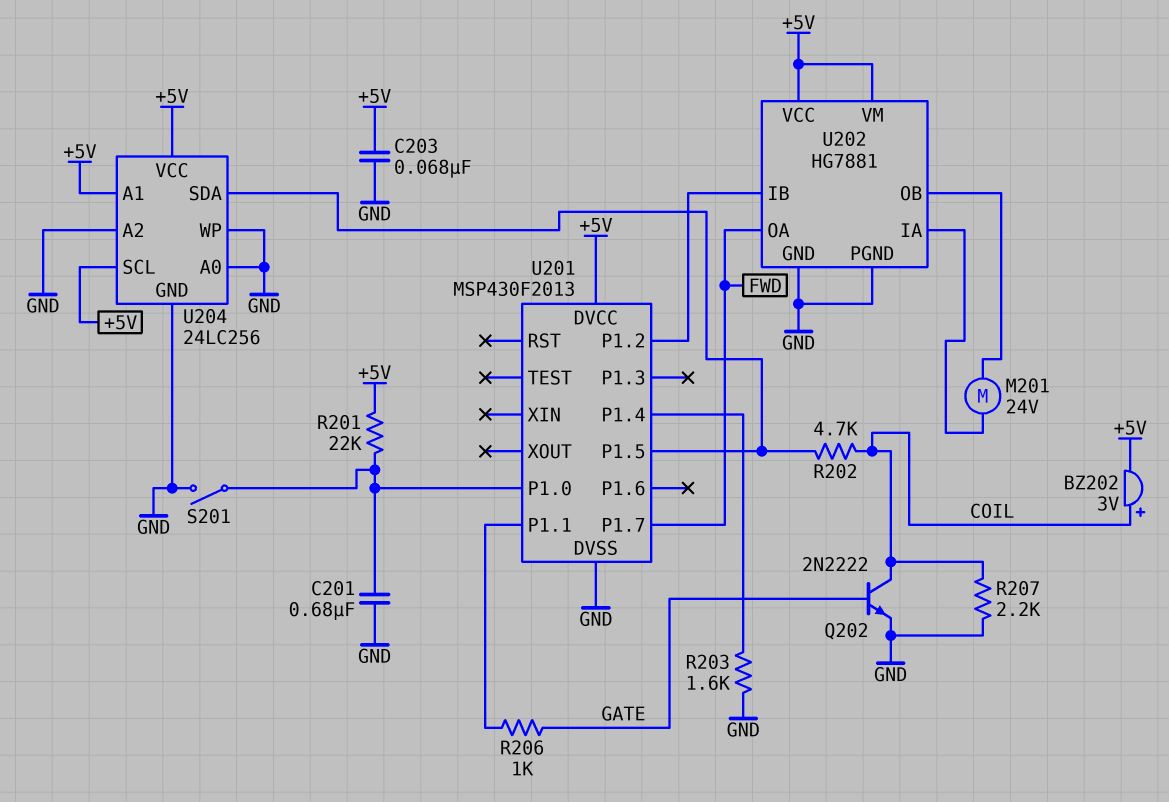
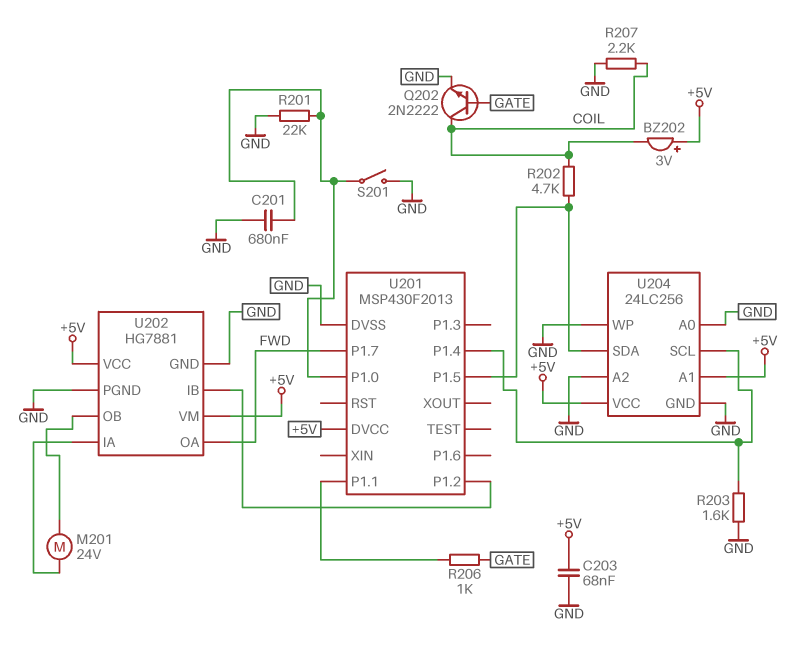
BZ202: buzzer 3V (plus COIL, minus +5V) -> buzzer 3V (plus +5V, minus COIL)
R201: 22k (+5V, U201/P1.0) -> 22k (GND, U201/P1.0)
U204 pin SCL: +5V -> U201/P1.4

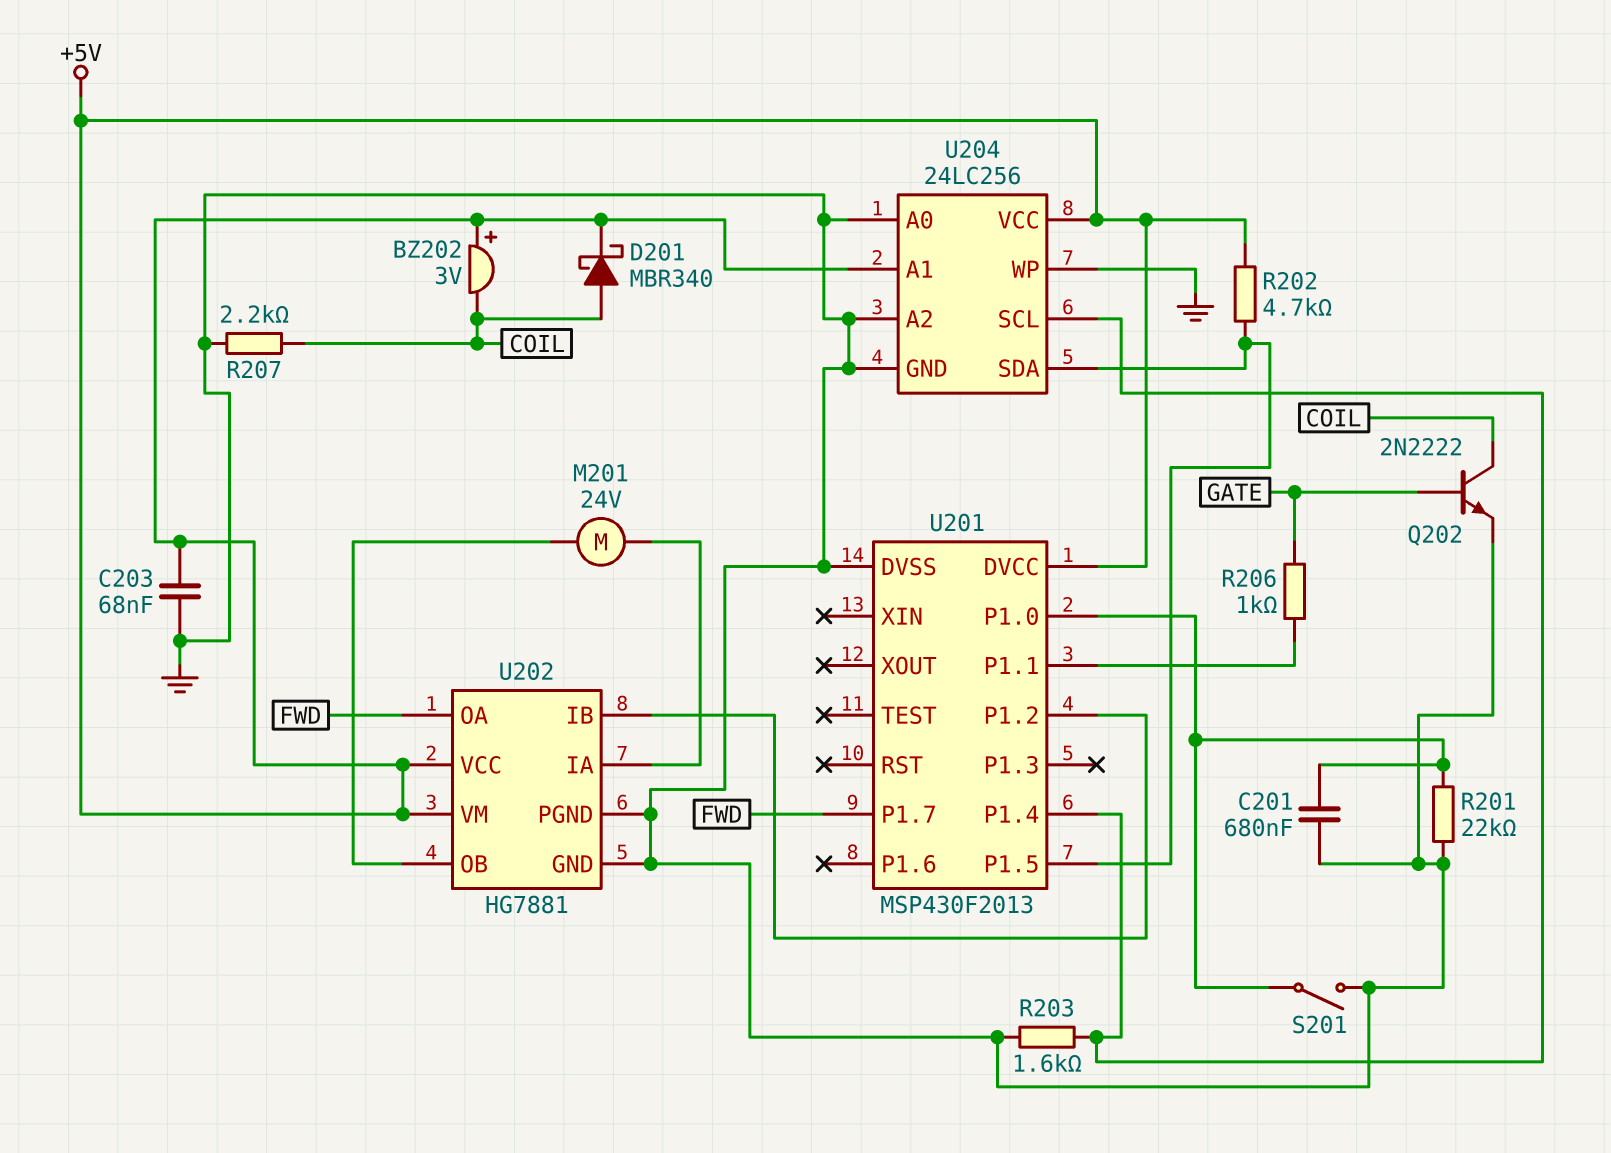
D201: none -> schottky MBR340 (A COIL, K +5V)
R202: 4.7k (COIL, U201/P1.5) -> 4.7k (+5V, U201/P1.5)

